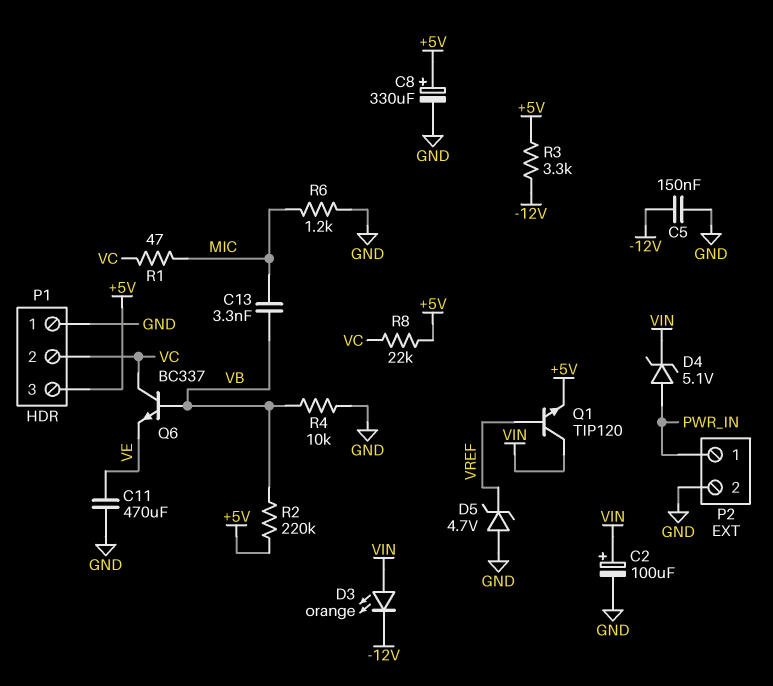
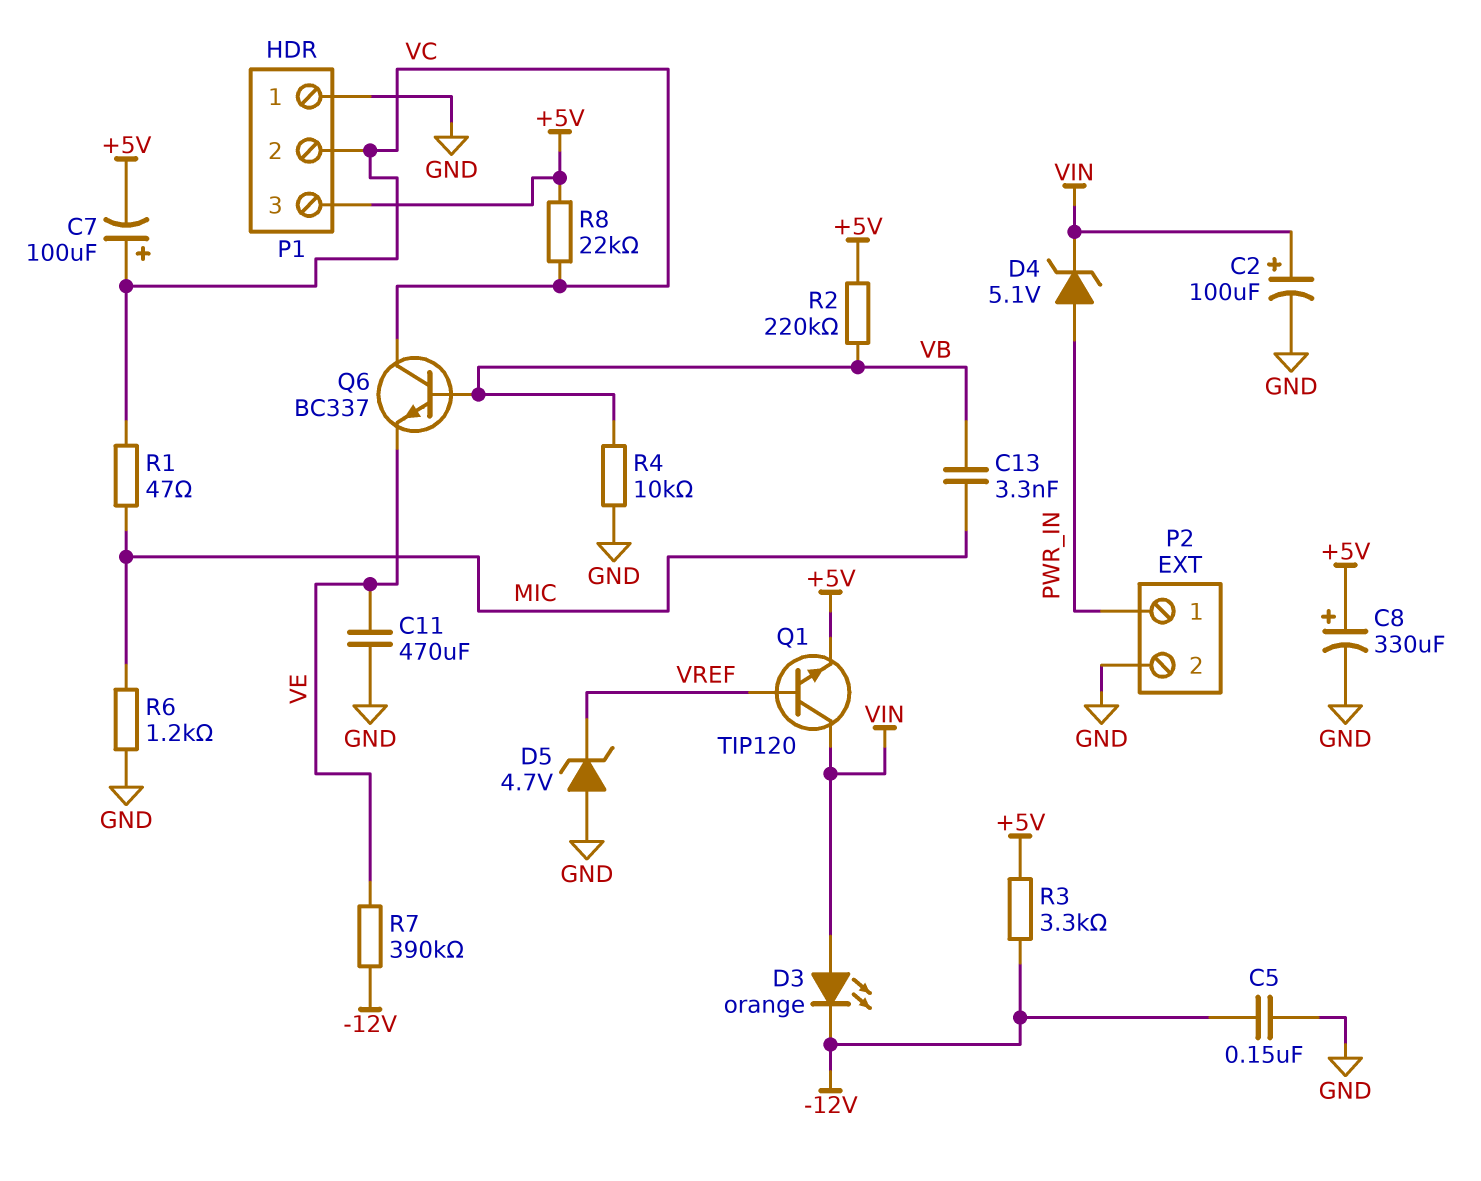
C7: none -> 100uF (plus VC, minus +5V)
R7: none -> 390k (-12V, VE)

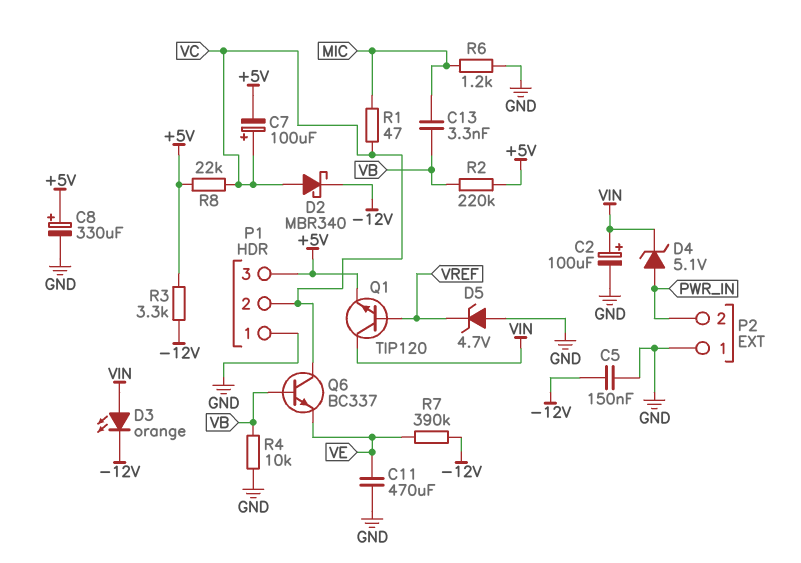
D2: none -> schottky MBR340 (A VC, K -12V)
P2 pin 1: PWR_IN -> GND
P2 pin 2: GND -> PWR_IN

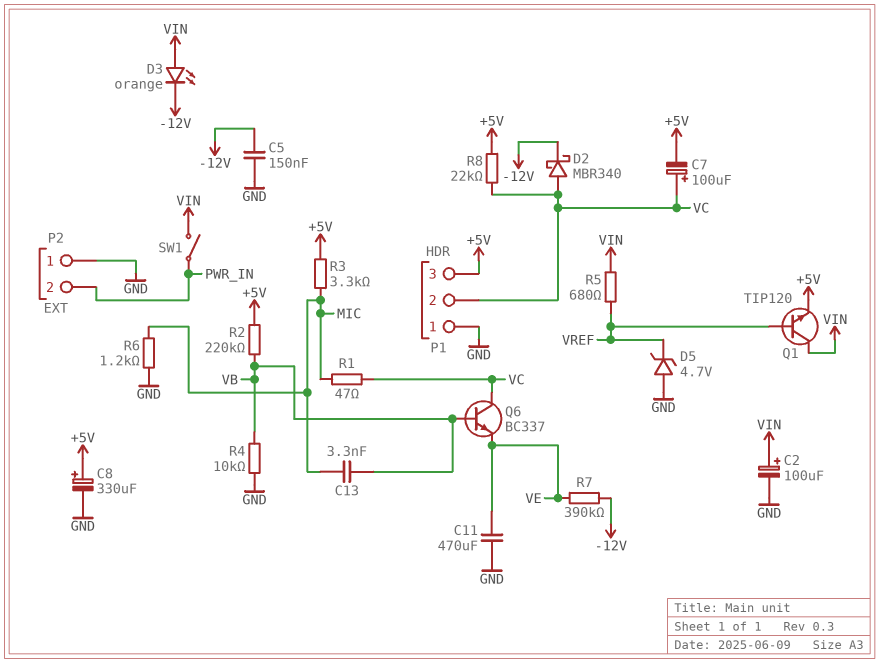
D4: zener 5.1V (A PWR_IN, K VIN) -> none
R3: 3.3k (+5V, -12V) -> 3.3k (+5V, MIC)
R5: none -> 680 (VIN, VREF)
SW1: none -> switch (PWR_IN, VIN)

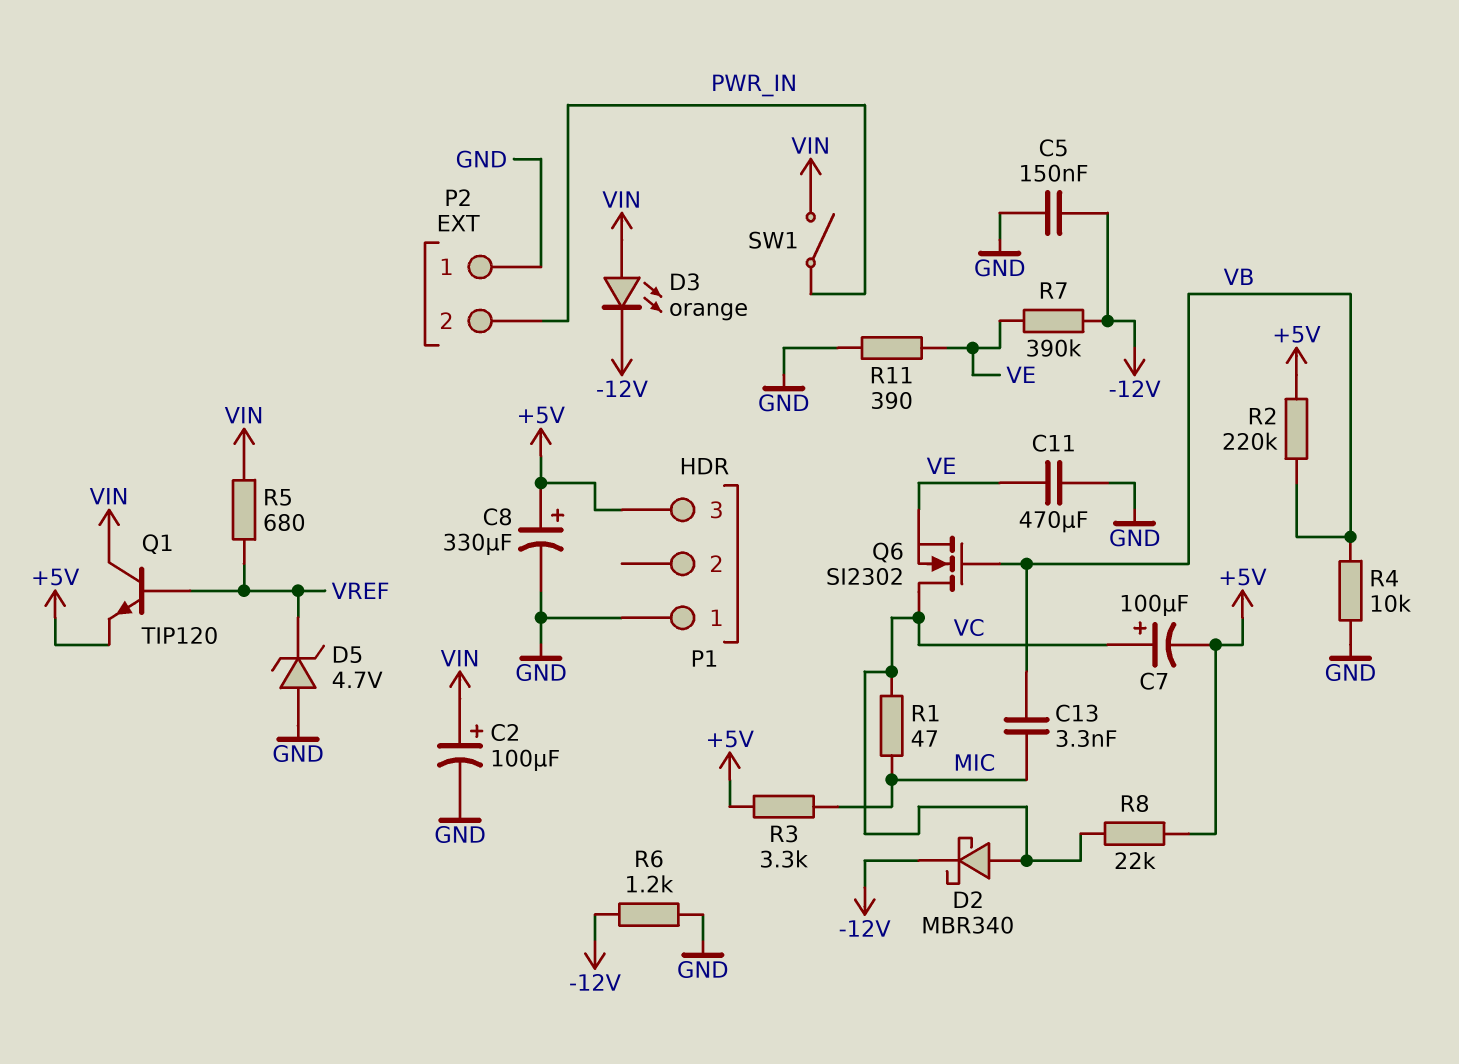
P1 pin 2: VC -> none
Q6: NPN BC337 (B VB, C VC, E VE) -> NMOS SI2302 (G VB, D VC, S VE)
R6: 1.2k (GND, MIC) -> 1.2k (-12V, GND)
R11: none -> 390 (GND, VE)

